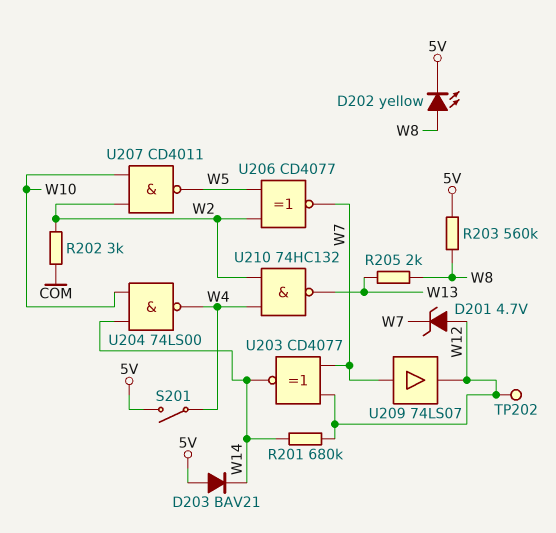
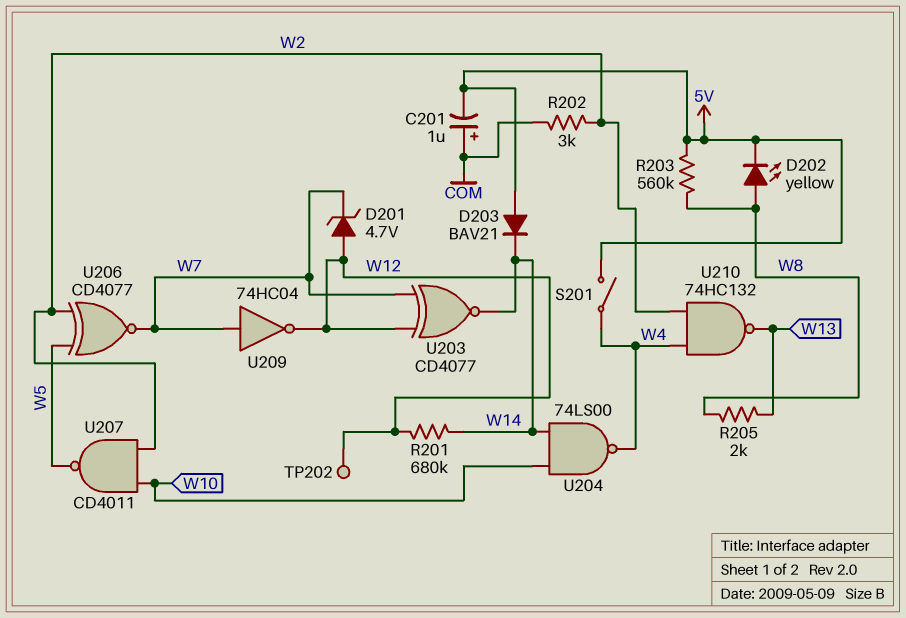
C201: none -> 1uF (plus COM, minus 5V)
U209: buffer 74LS07 (in W7, out W12) -> NOT 74HC04 (in W7, out W12)

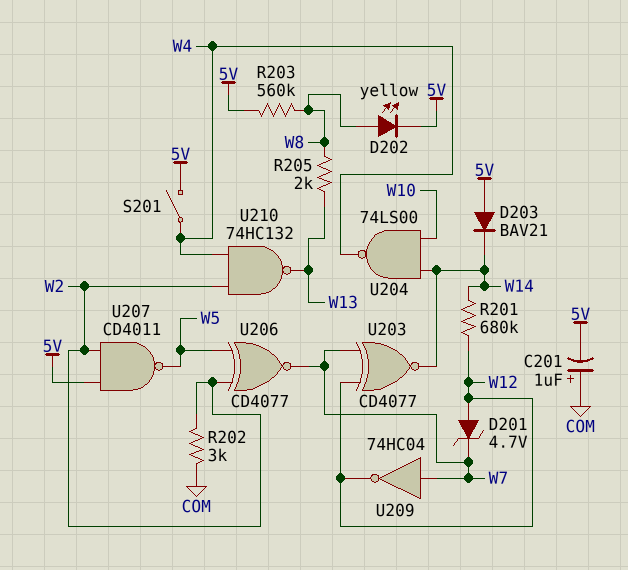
TP202: test point (W12) -> none
U207: NAND CD4011 (in W2, in W10, out W5) -> NAND CD4011 (in 5V, in W2, out W5)

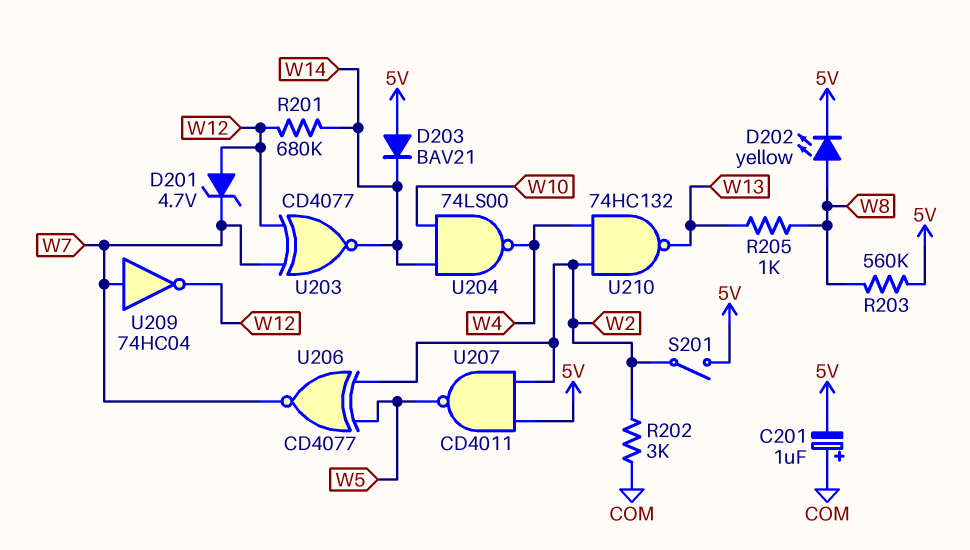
R205: 2k (W8, W13) -> 1k (W8, W13)
S201: switch (5V, W4) -> switch (5V, W2)

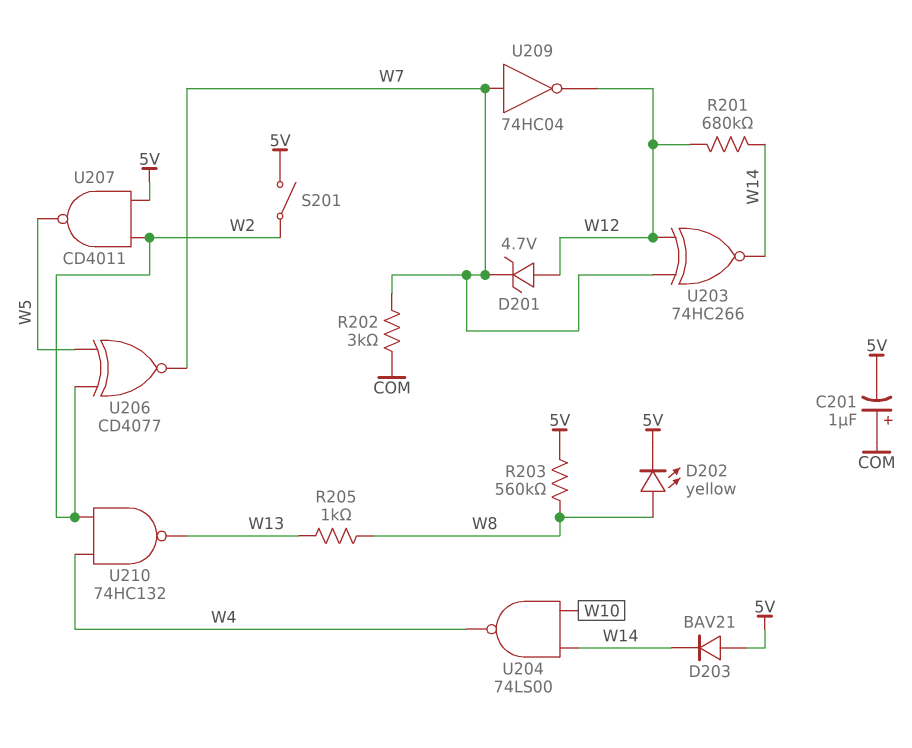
R202: 3k (COM, W2) -> 3k (COM, W7)
U203: XNOR CD4077 (in W7, in W12, out W14) -> XNOR 74HC266 (in W7, in W12, out W14)

